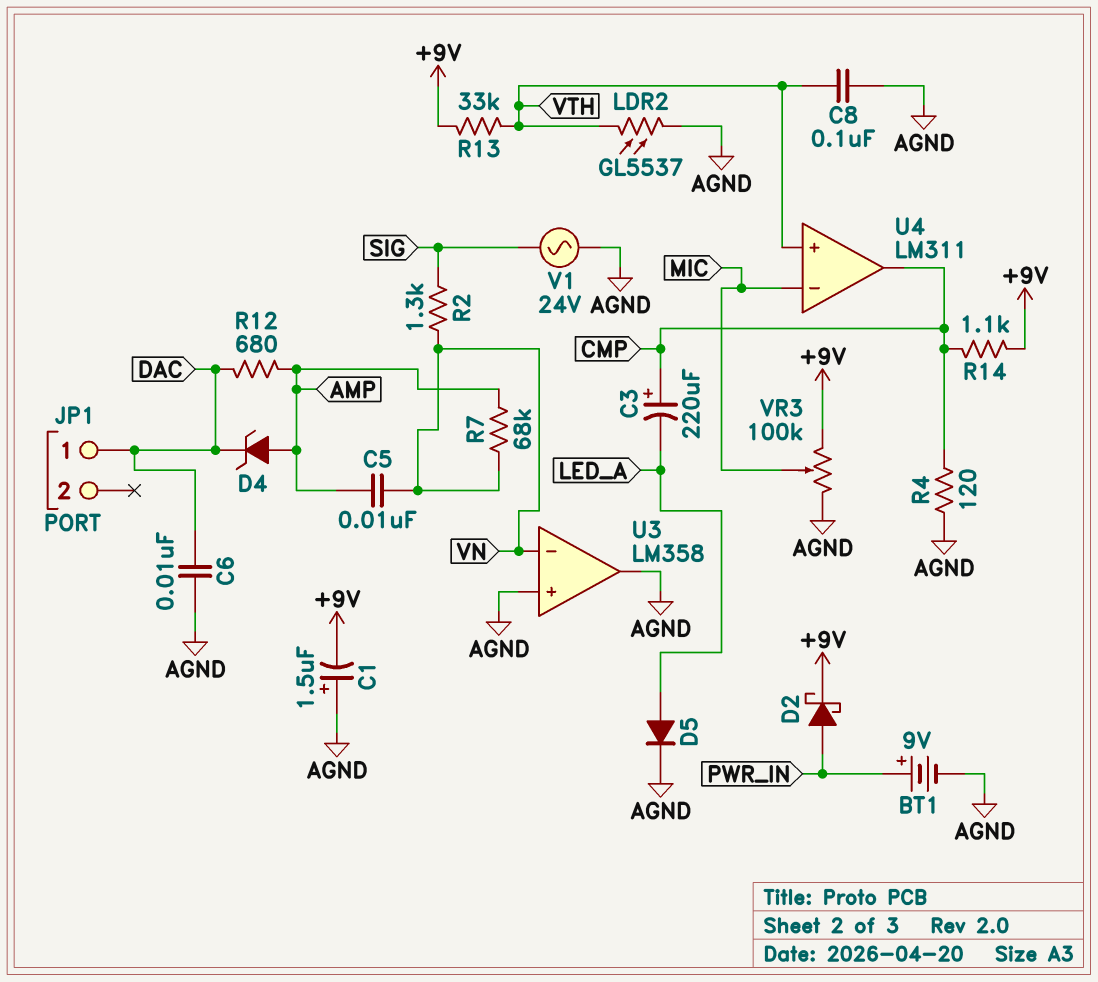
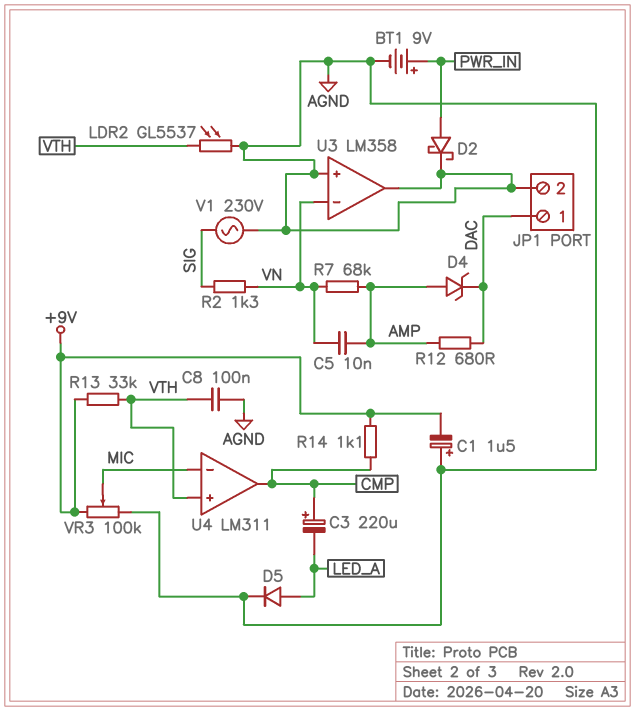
C6: 10nF (AGND, DAC) -> none
D2: schottky (A PWR_IN, K +9V) -> schottky (A PWR_IN, K AGND)
JP1 pin 2: none -> AGND
R4: 120 (AGND, CMP) -> none
V1: AC 24V (AGND, SIG) -> AC 230V (AGND, SIG)

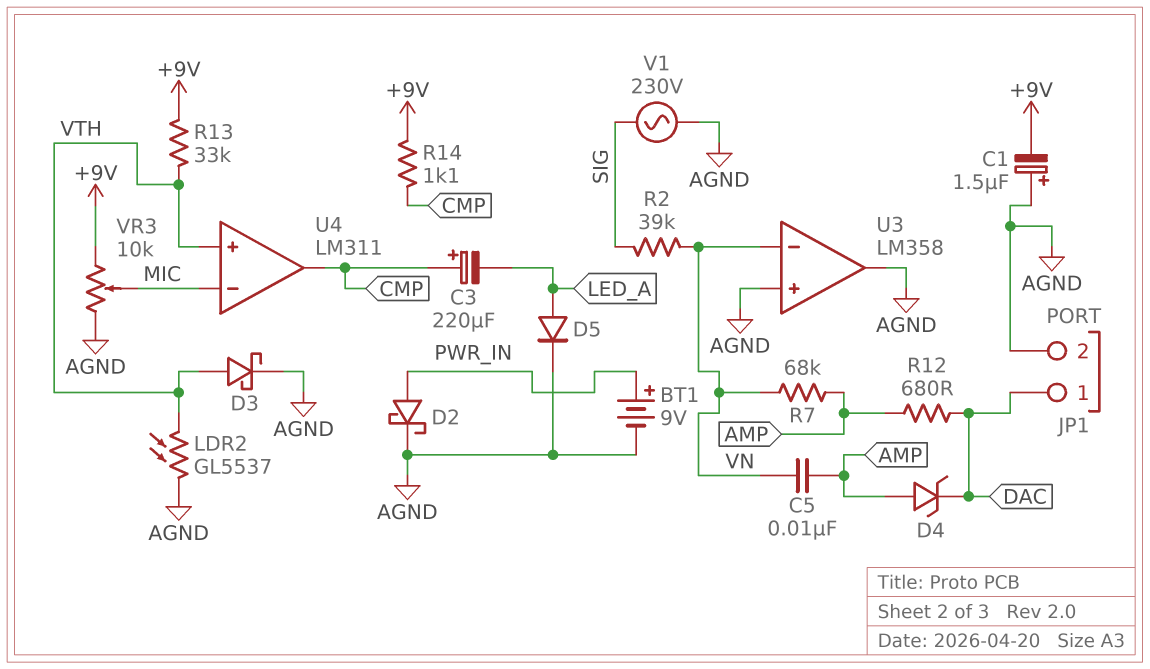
C8: 100nF (AGND, VTH) -> none
D3: none -> schottky (A VTH, K AGND)
R2: 1.3k (SIG, VN) -> 39k (SIG, VN)
VR3: 100k (+9V, AGND, wiper MIC) -> 10k (+9V, AGND, wiper MIC)

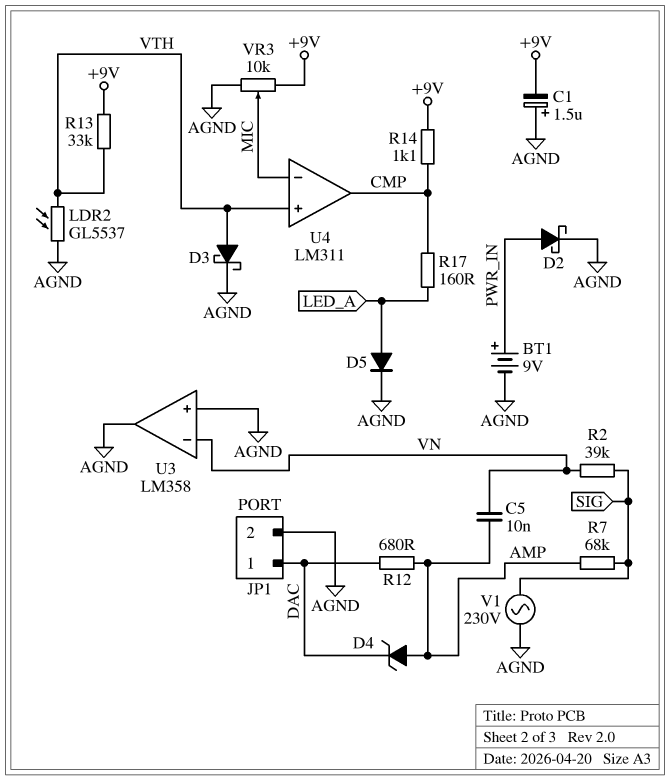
C3: 220uF (plus CMP, minus LED_A) -> none
R7: 68k (AMP, VN) -> 68k (AMP, SIG)
R17: none -> 160 (CMP, LED_A)

